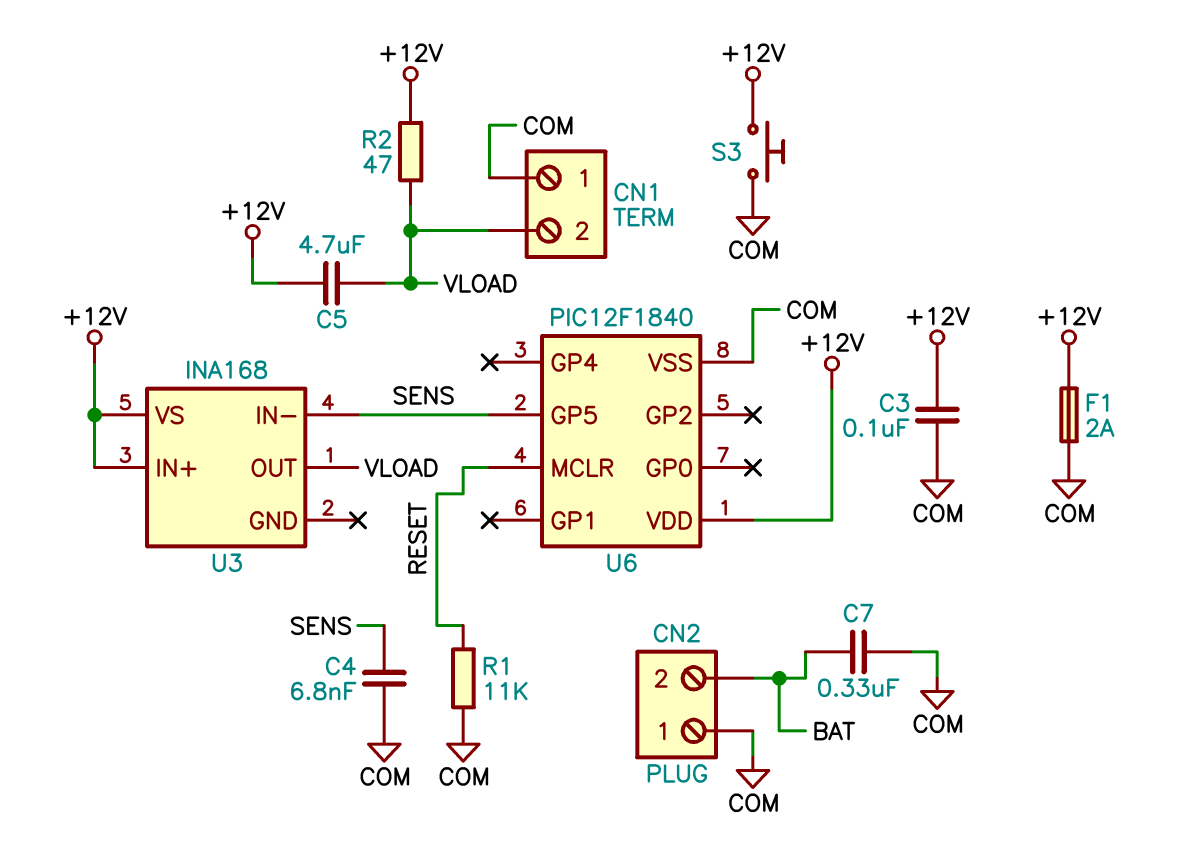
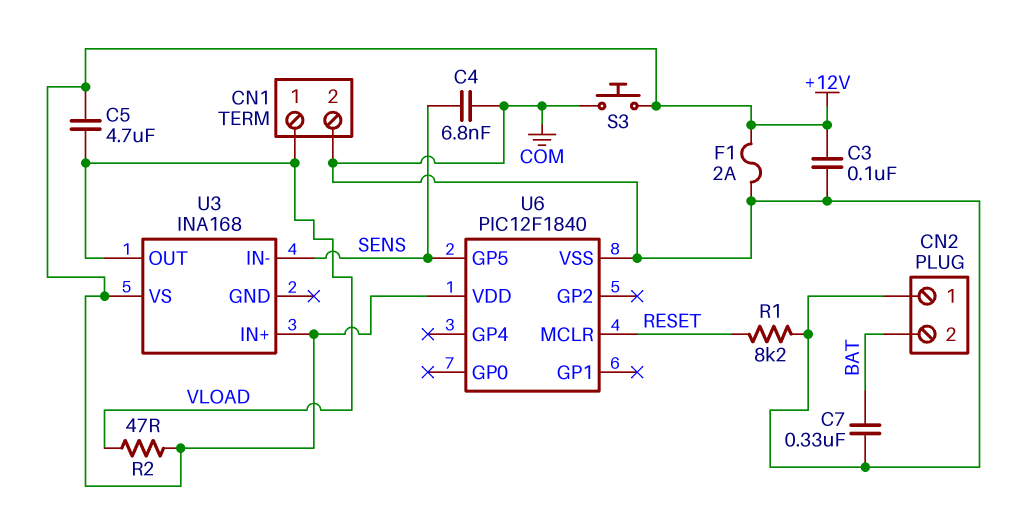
CN1 pin 1: COM -> VLOAD
CN1 pin 2: VLOAD -> COM
R1: 11k (COM, RESET) -> 8.2k (COM, RESET)

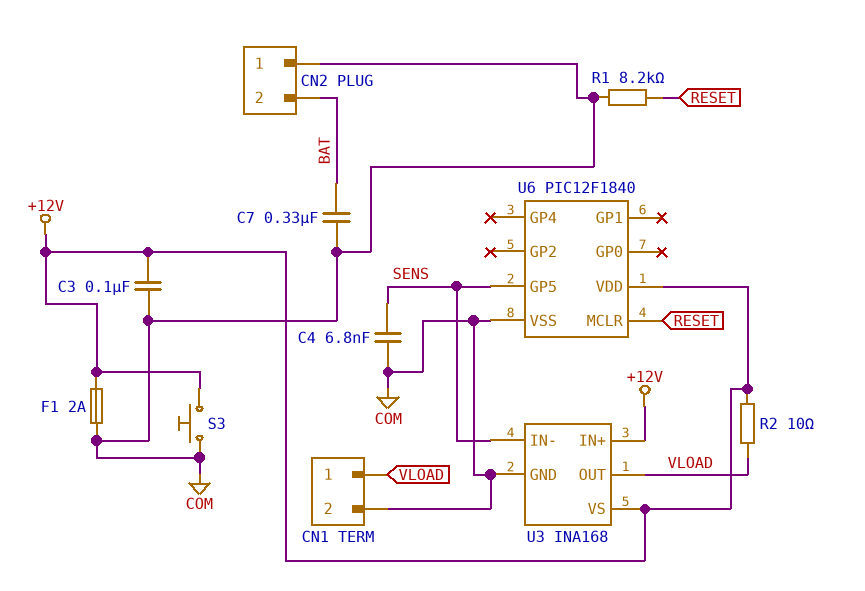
C5: 4.7uF (+12V, VLOAD) -> none
R2: 47 (+12V, VLOAD) -> 10 (+12V, VLOAD)
U3 pin GND: none -> COM

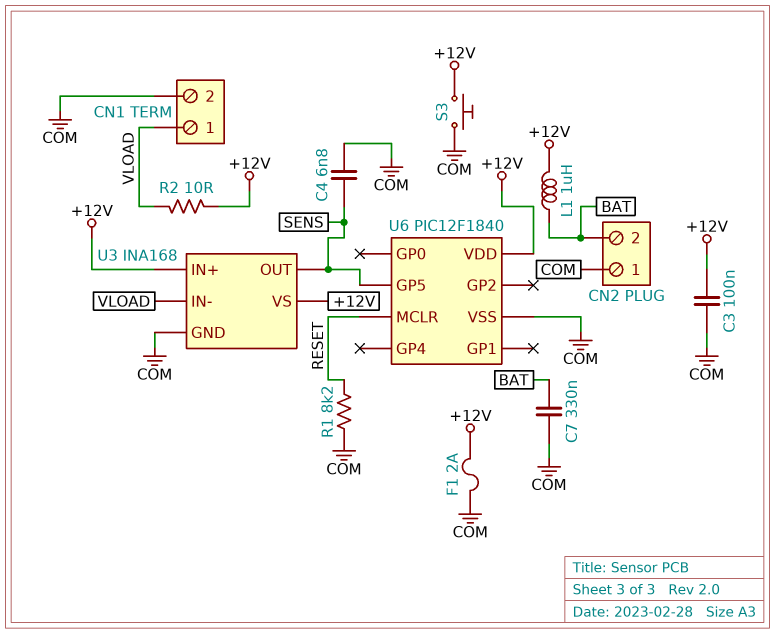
L1: none -> 1uH (+12V, BAT)
U3 pin IN-: SENS -> VLOAD
U3 pin OUT: VLOAD -> SENS

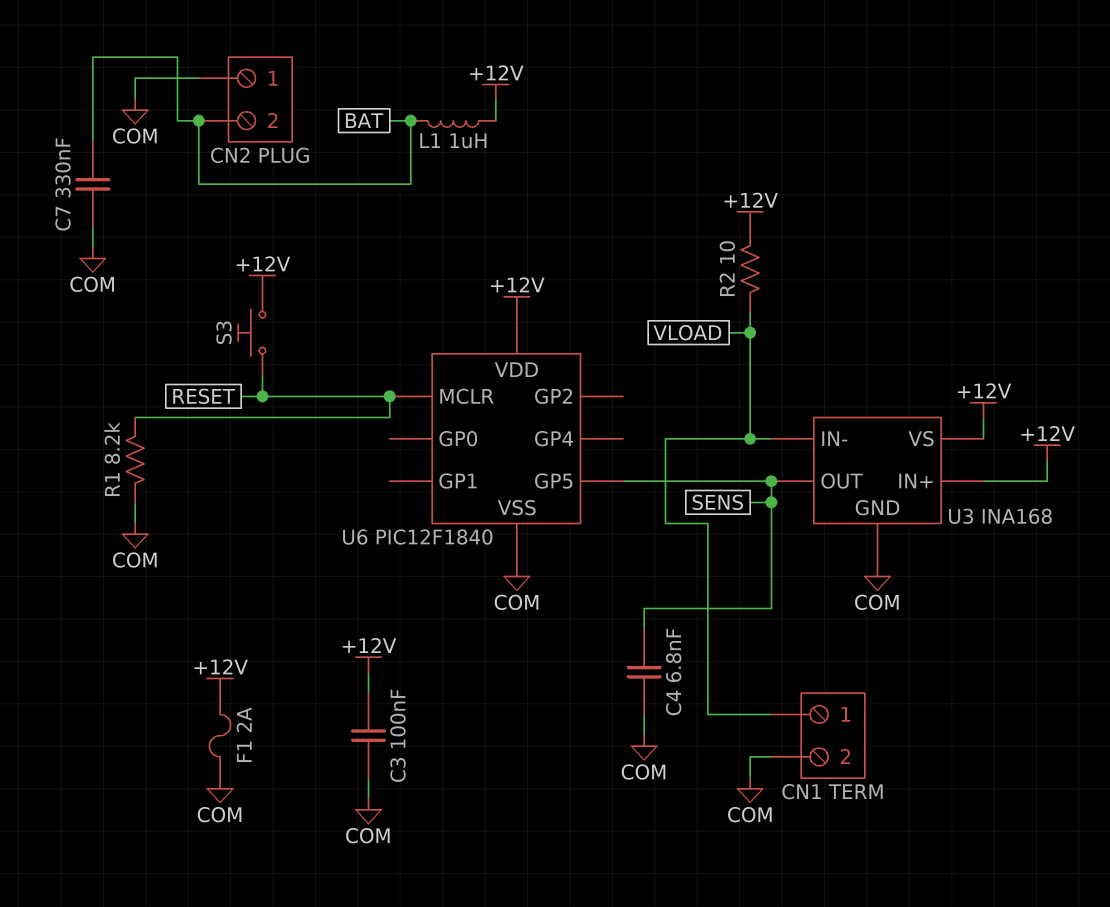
S3: button (+12V, COM) -> button (+12V, RESET)

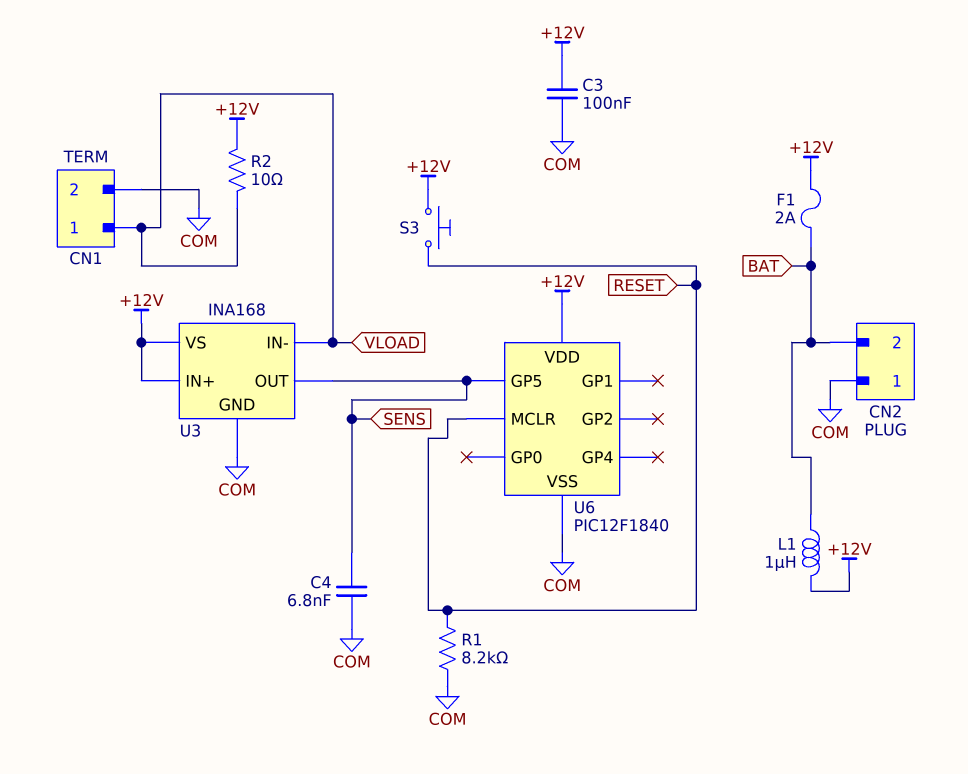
C7: 330nF (BAT, COM) -> none
F1: 2A (+12V, COM) -> 2A (+12V, BAT)

